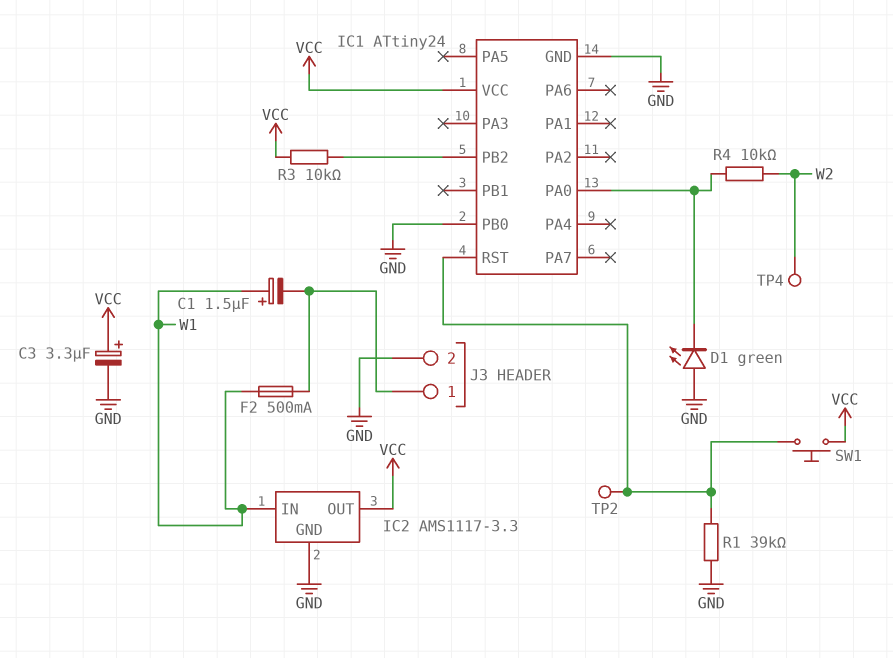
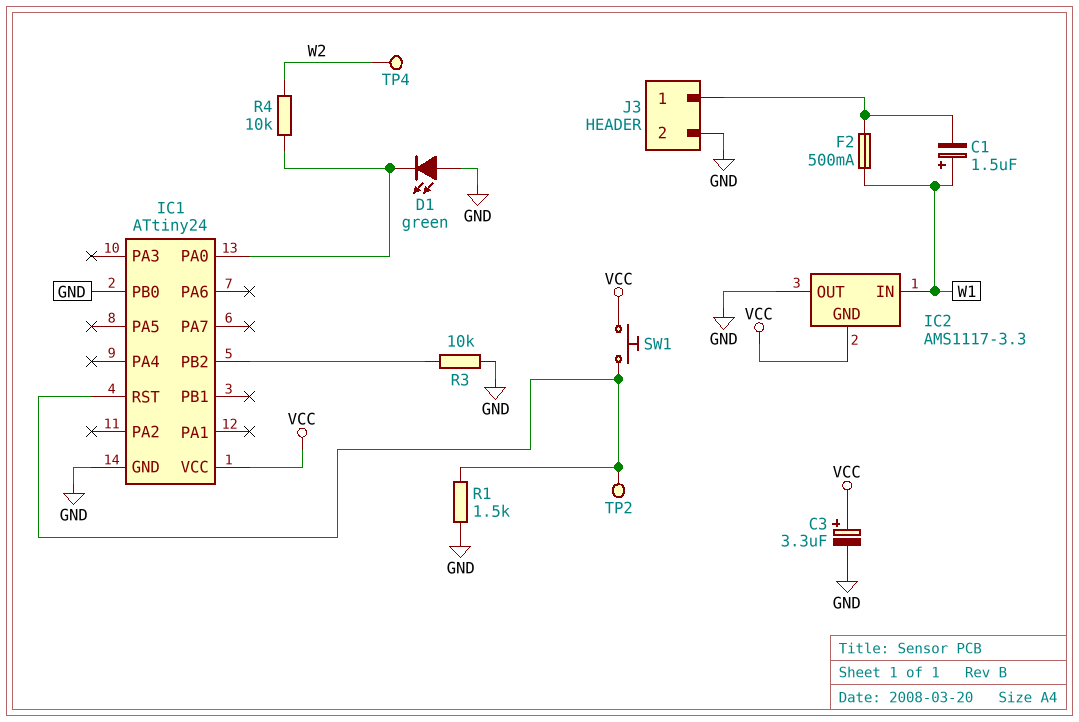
IC2 pin GND: GND -> VCC
IC2 pin OUT: VCC -> GND
R1: 39k (GND, IC1/RST) -> 1.5k (GND, IC1/RST)
R3: 10k (IC1/PB2, VCC) -> 10k (GND, IC1/PB2)

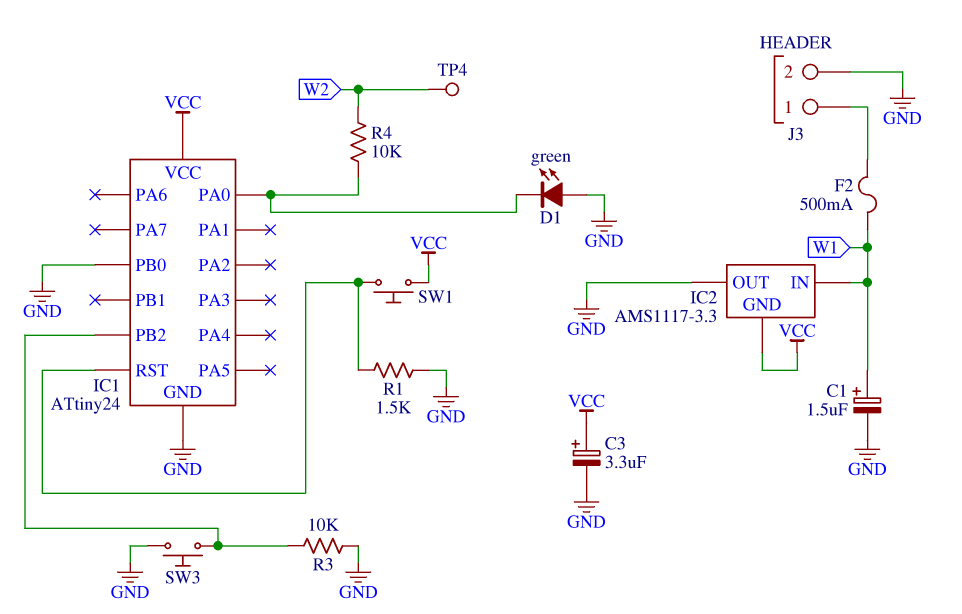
C1: 1.5uF (plus W1, minus J3/1) -> 1.5uF (plus W1, minus GND)
SW3: none -> button (GND, IC1/PB2)
TP2: test point (IC1/RST) -> none

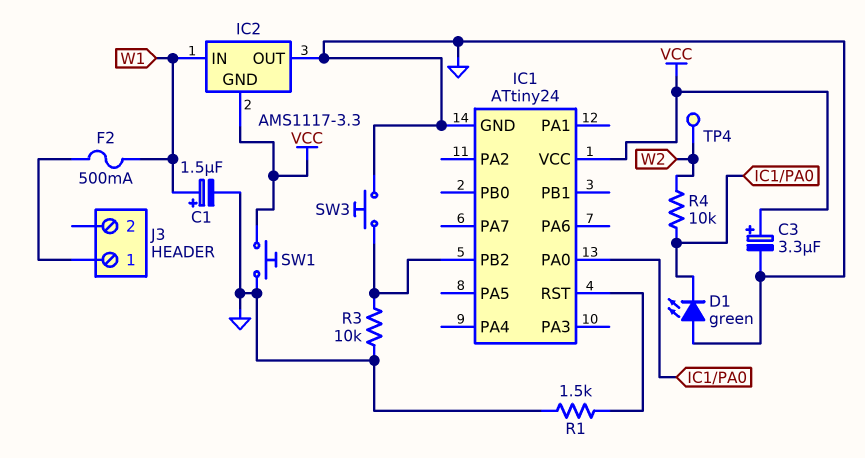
IC1 pin PB0: GND -> none
J3 pin 2: GND -> none
SW1: button (IC1/RST, VCC) -> button (GND, VCC)

